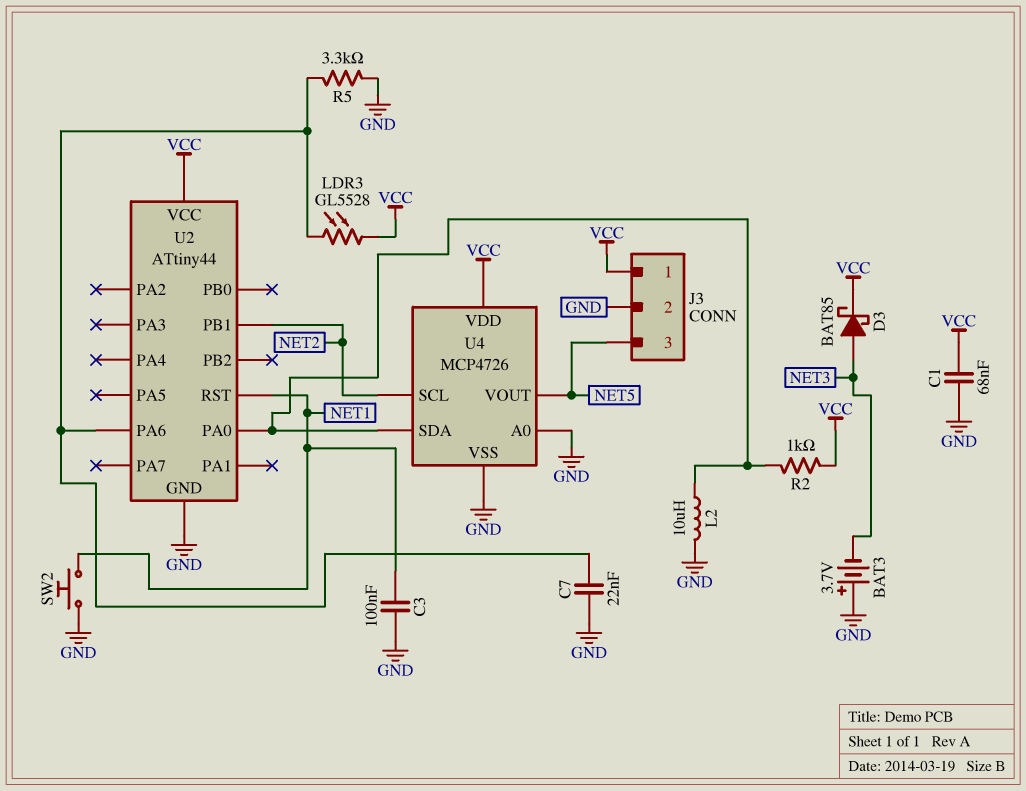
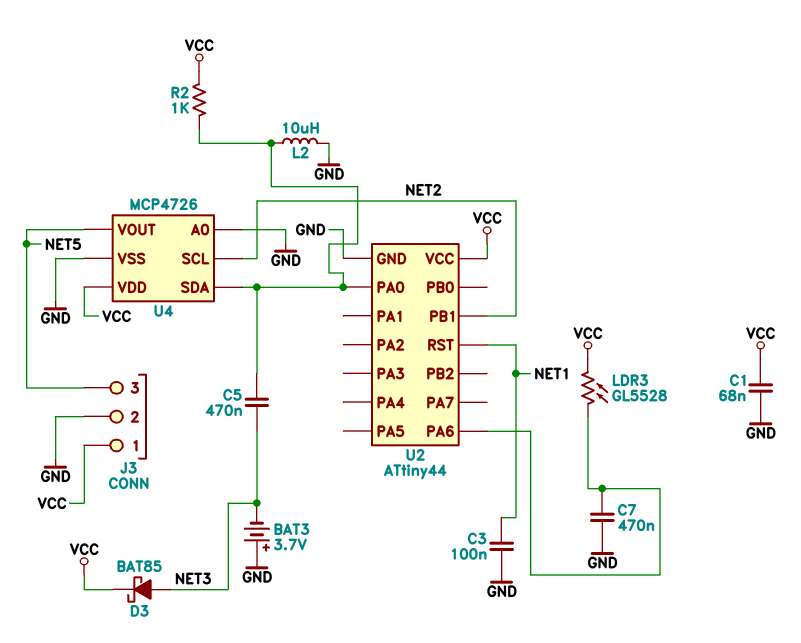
C5: none -> 470nF (NET3, U2/PA0)
C7: 22nF (GND, U2/PA6) -> 470nF (GND, U2/PA6)
R5: 3.3k (GND, U2/PA6) -> none
SW2: button (GND, NET1) -> none

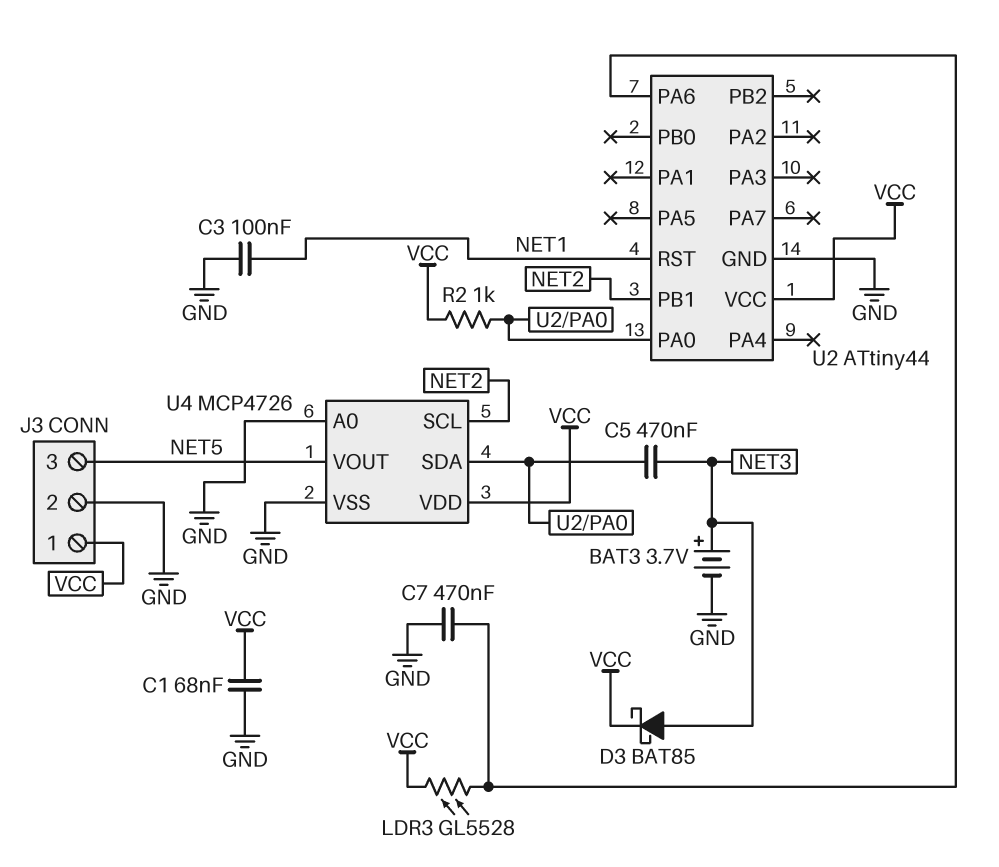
BAT3: 3.7V (plus GND, minus NET3) -> 3.7V (plus NET3, minus GND)
L2: 10uH (GND, U2/PA0) -> none

